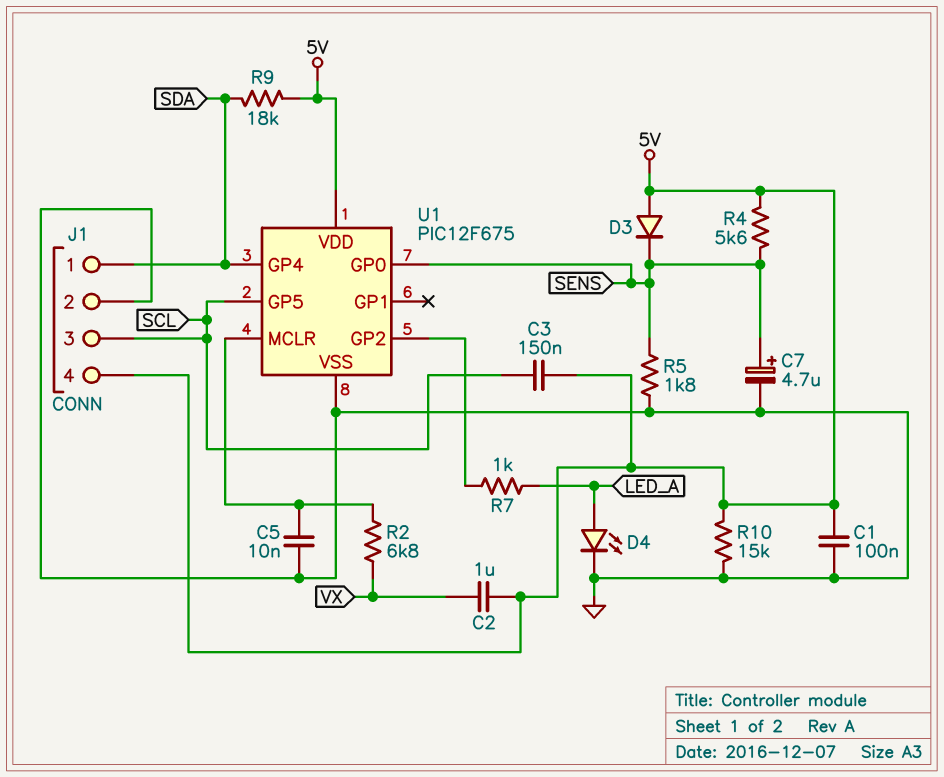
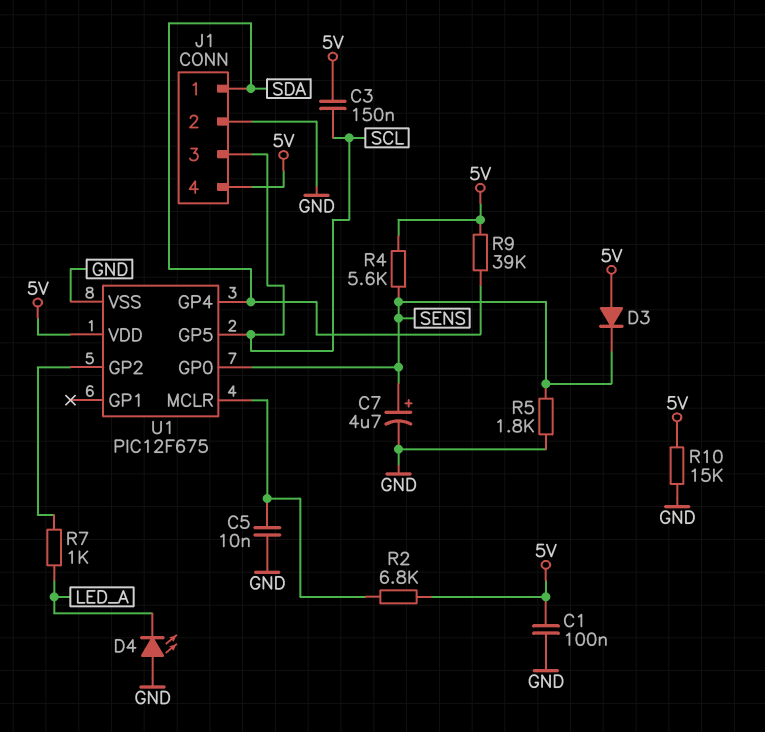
C2: 1uF (5V, VX) -> none
D4: LED (A LED_A, K GND) -> LED (A GND, K LED_A)
R2: 6.8k (U1/MCLR, VX) -> 6.8k (5V, U1/MCLR)
R9: 18k (5V, SDA) -> 39k (5V, SDA)

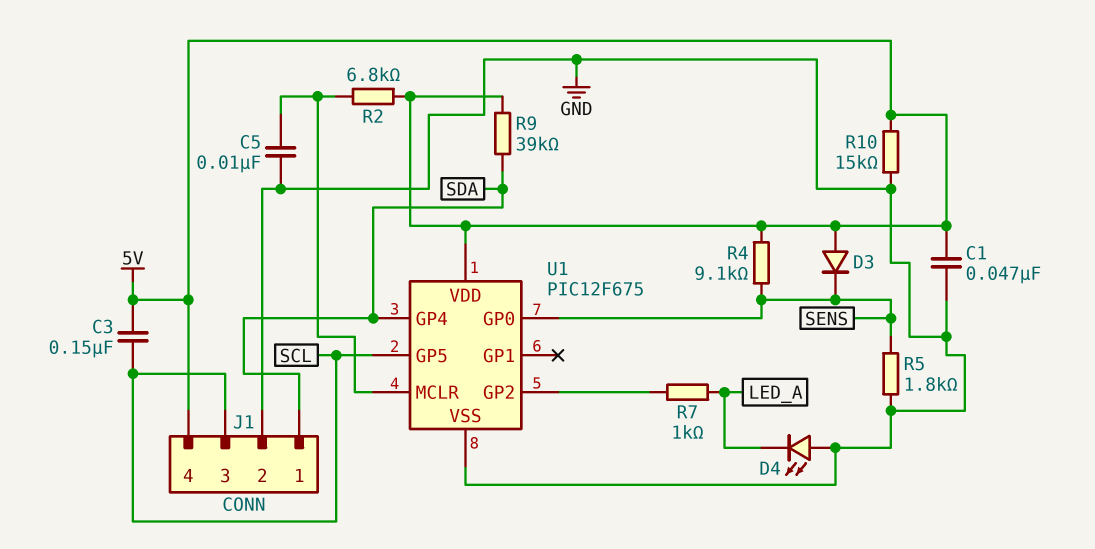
C1: 100nF (5V, GND) -> 47nF (5V, GND)
C7: 4.7uF (plus SENS, minus GND) -> none
R4: 5.6k (5V, SENS) -> 9.1k (5V, SENS)

